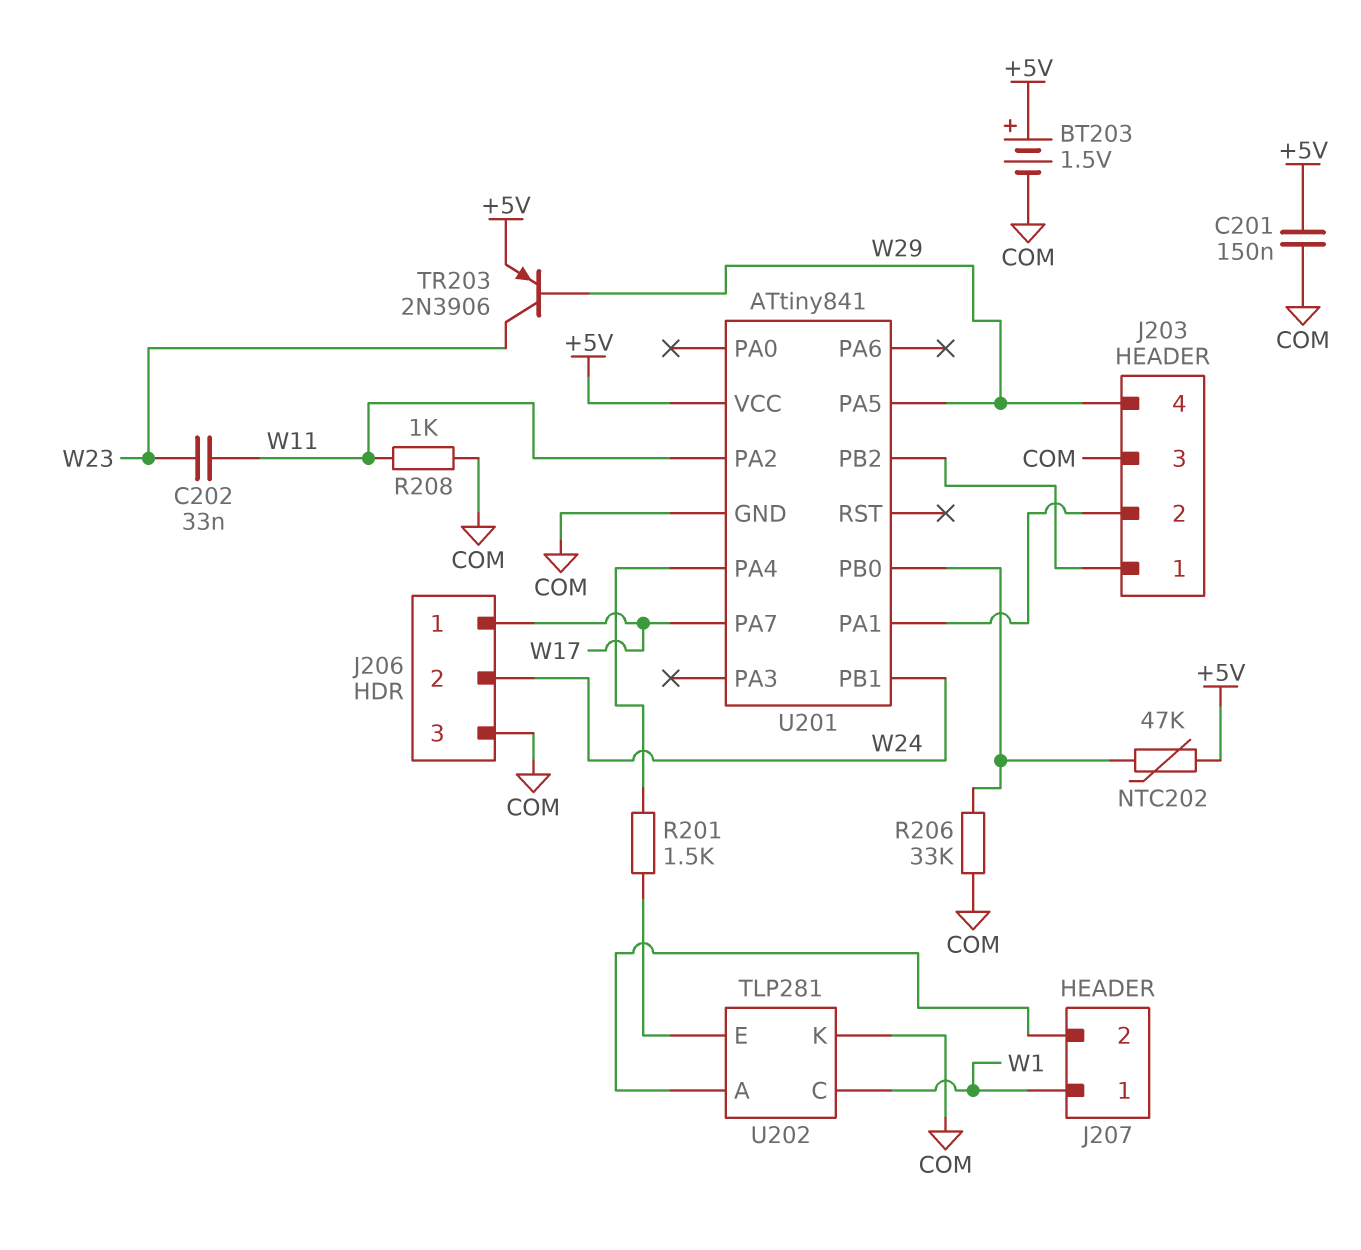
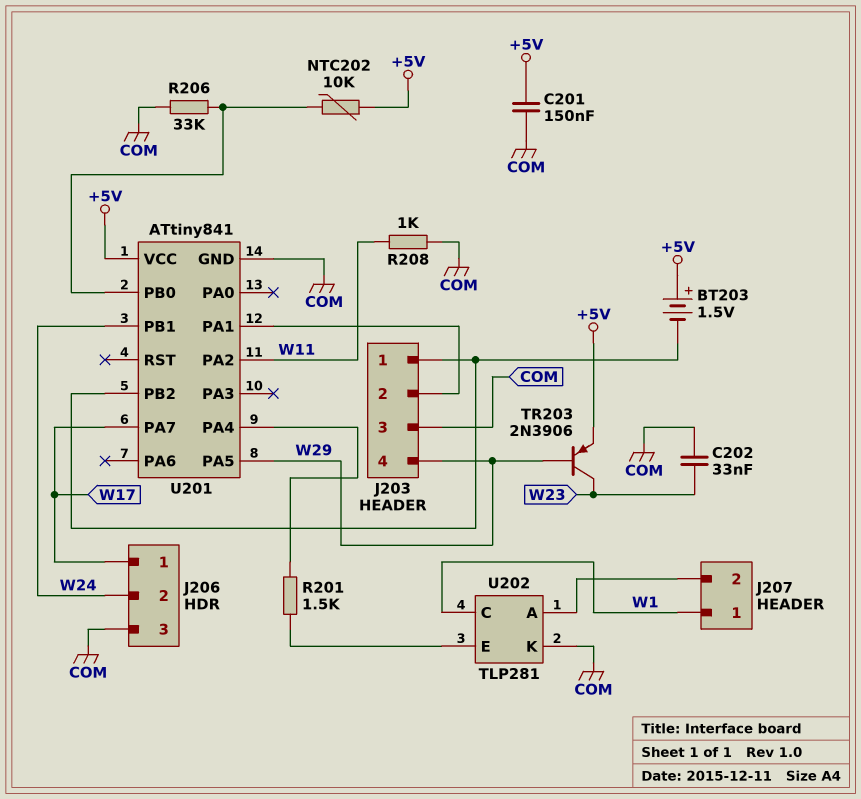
BT203: 1.5V (plus +5V, minus COM) -> 1.5V (plus +5V, minus J203/1)
C202: 33nF (W11, W23) -> 33nF (COM, W23)
NTC202: 47k (+5V, U201/PB0) -> 10k (+5V, U201/PB0)

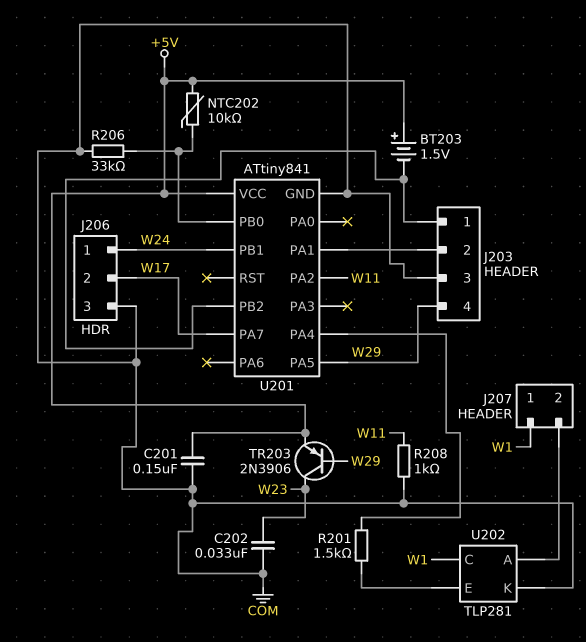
J206 pin 1: W17 -> W24
J206 pin 2: W24 -> W17

